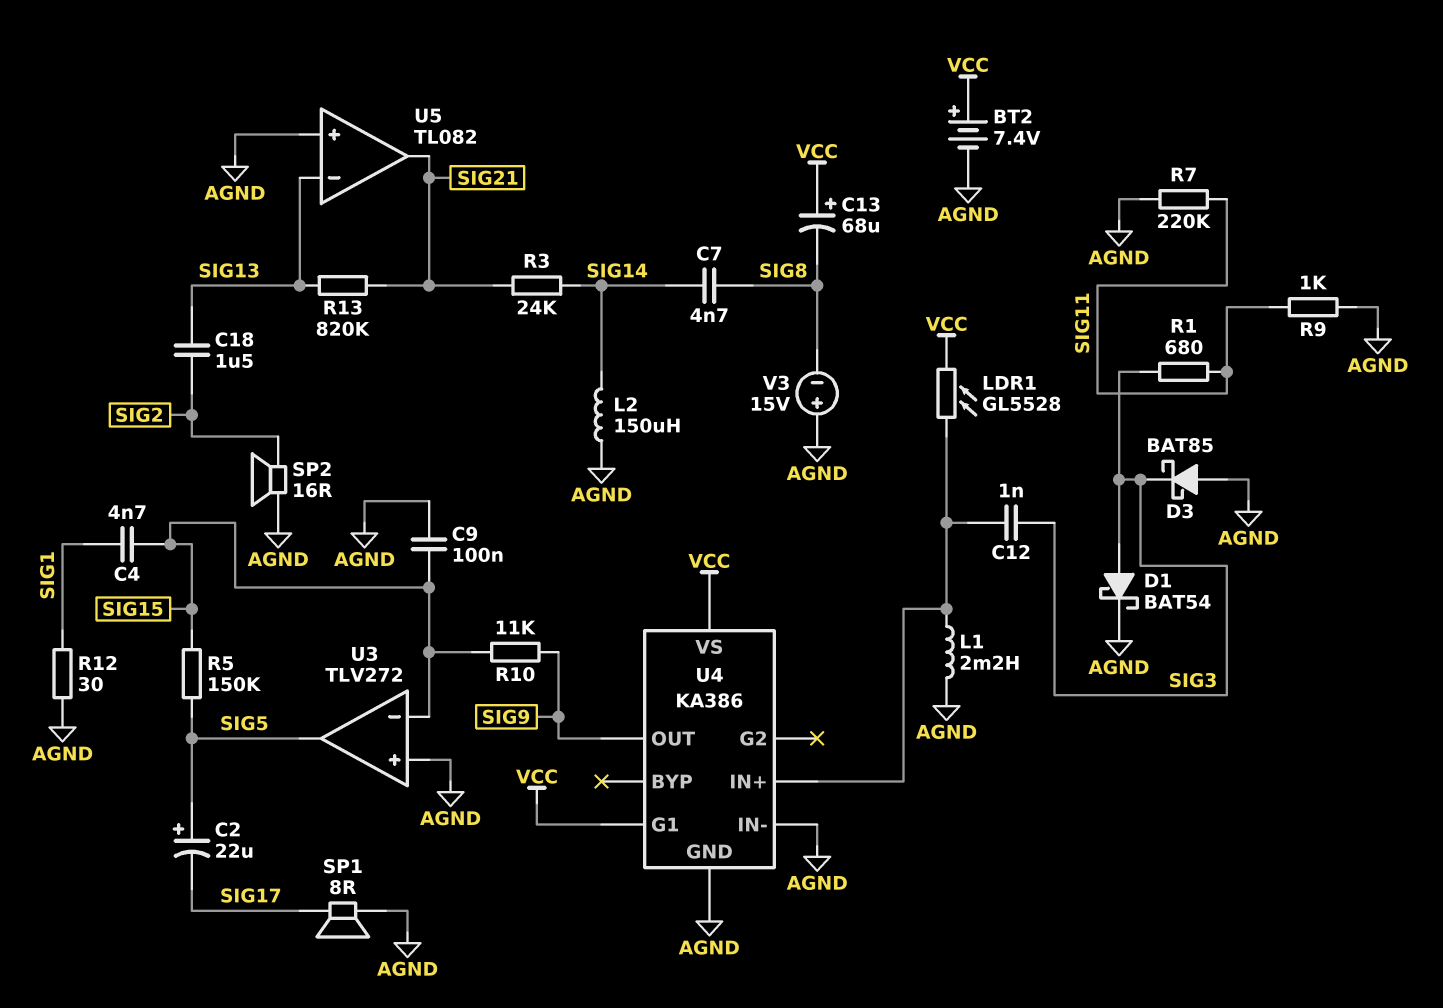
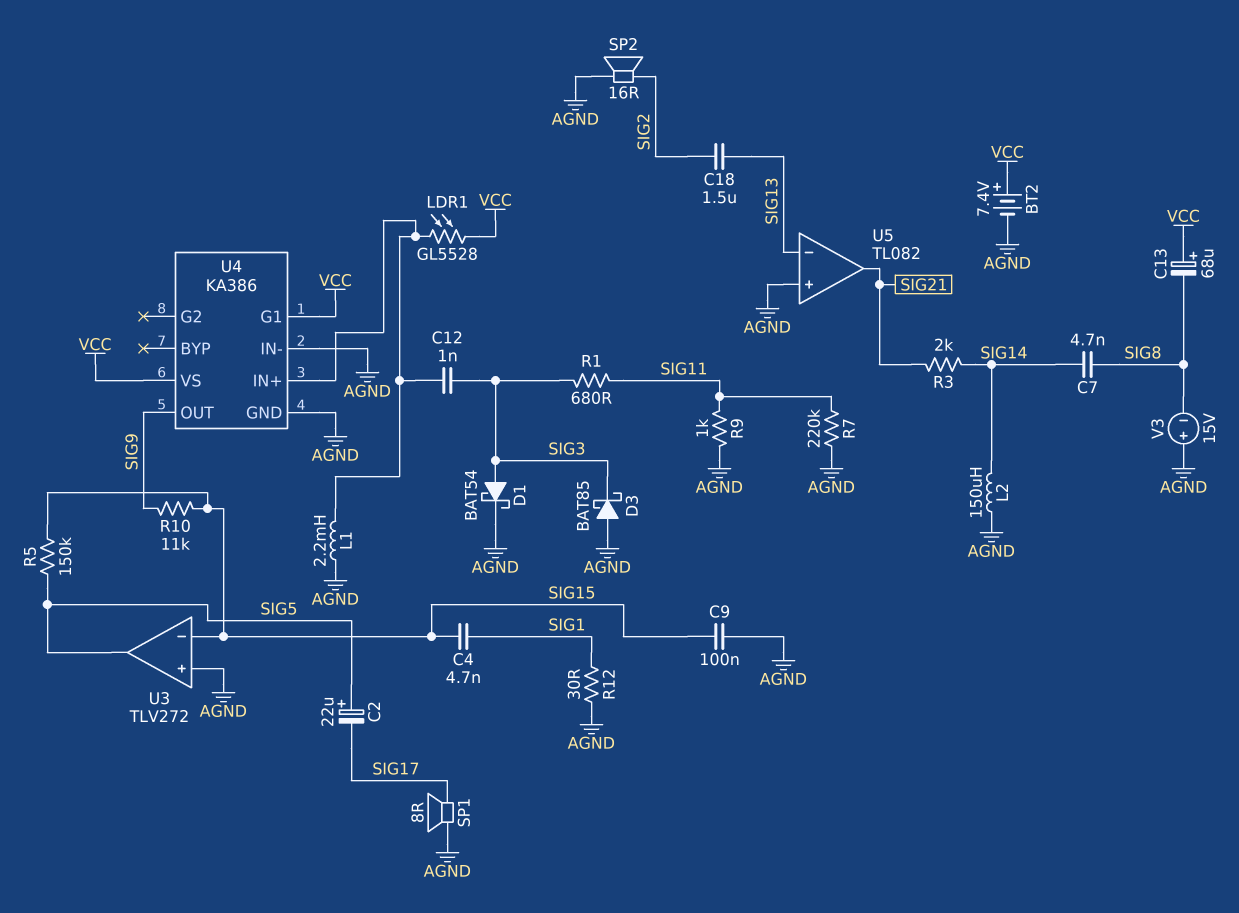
R3: 24k (SIG14, SIG21) -> 2k (SIG14, SIG21)
R13: 820k (SIG13, SIG21) -> none

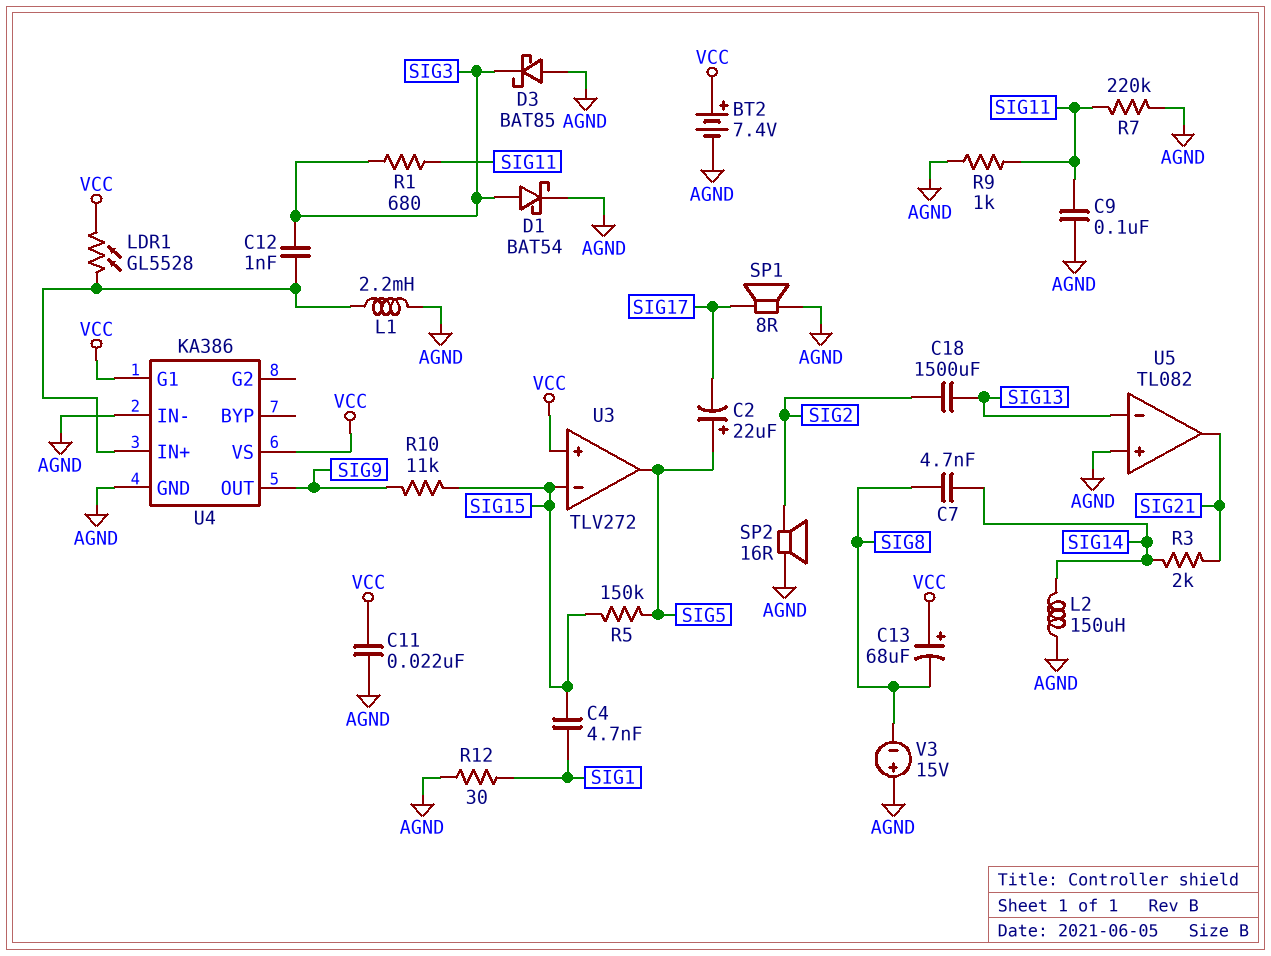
C9: 100nF (AGND, SIG15) -> 100nF (AGND, SIG11)
C11: none -> 22nF (AGND, VCC)
C18: 1.5uF (SIG2, SIG13) -> 1500uF (SIG2, SIG13)
U3 pin in+: AGND -> VCC

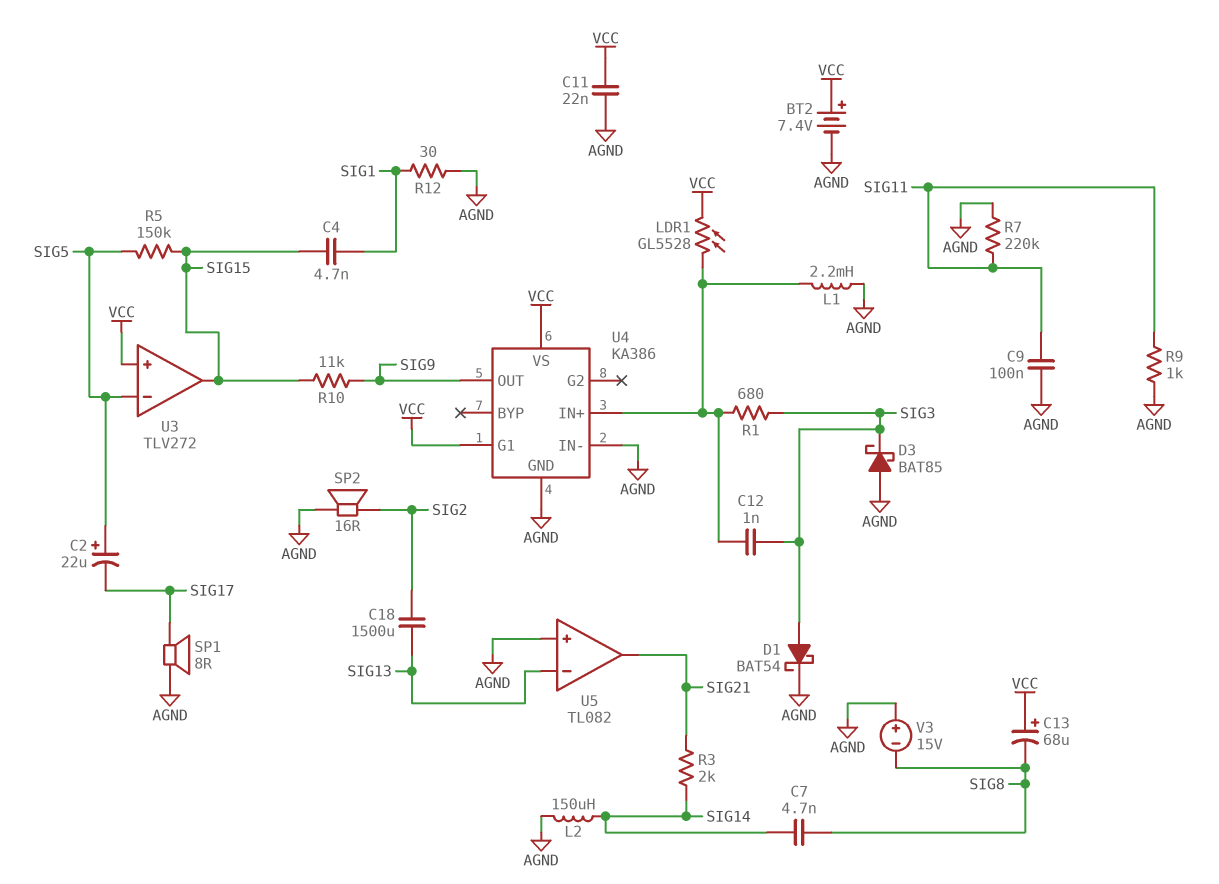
R1: 680 (SIG3, SIG11) -> 680 (SIG3, U4/IN+)
U3 pin in-: SIG15 -> SIG5
U3 pin out: SIG5 -> SIG15

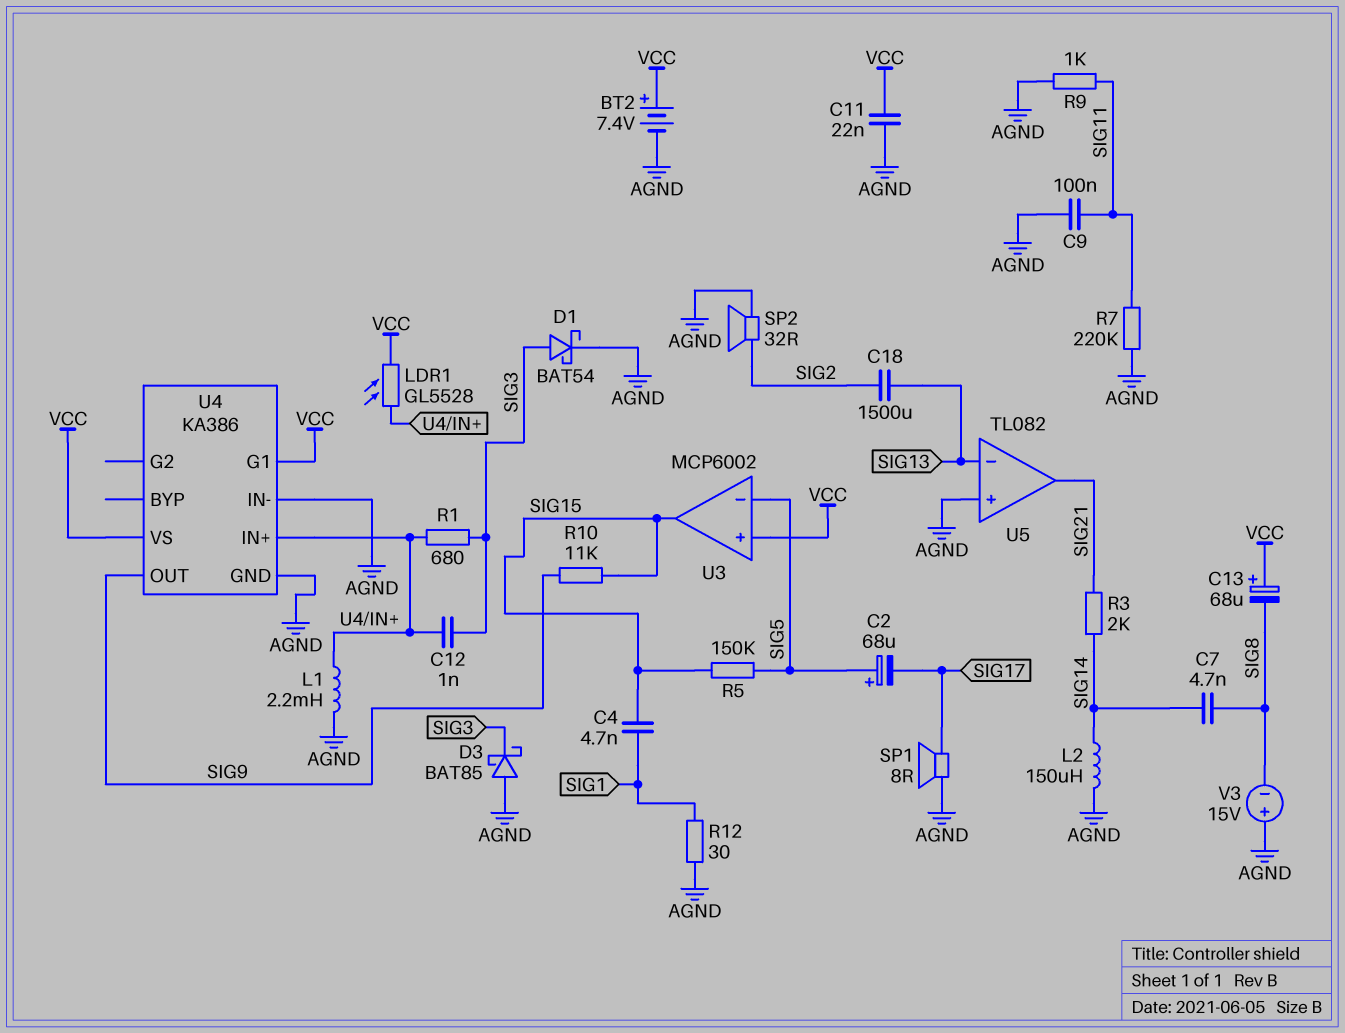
C2: 22uF (plus SIG5, minus SIG17) -> 68uF (plus SIG5, minus SIG17)
SP2: speaker 16R (AGND, SIG2) -> speaker 32R (AGND, SIG2)
U3: TLV272 -> MCP6002

